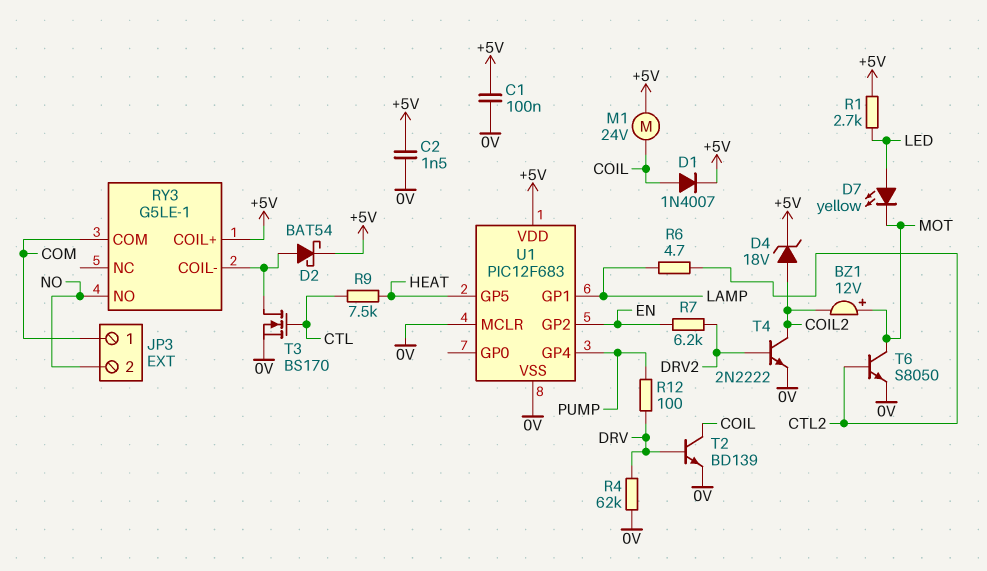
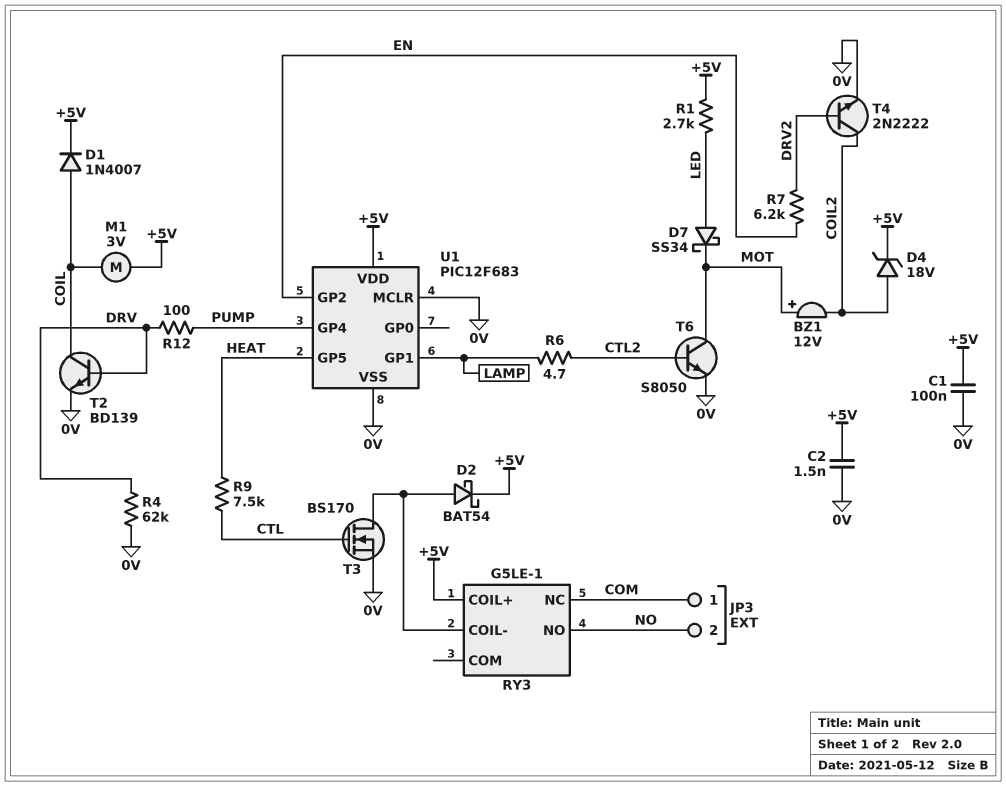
D7: LED yellow (A LED, K MOT) -> schottky SS34 (A LED, K MOT)
M1: motor 24V (+5V, COIL) -> motor 3V (+5V, COIL)
RY3 pin COM: COM -> none
RY3 pin NC: none -> COM

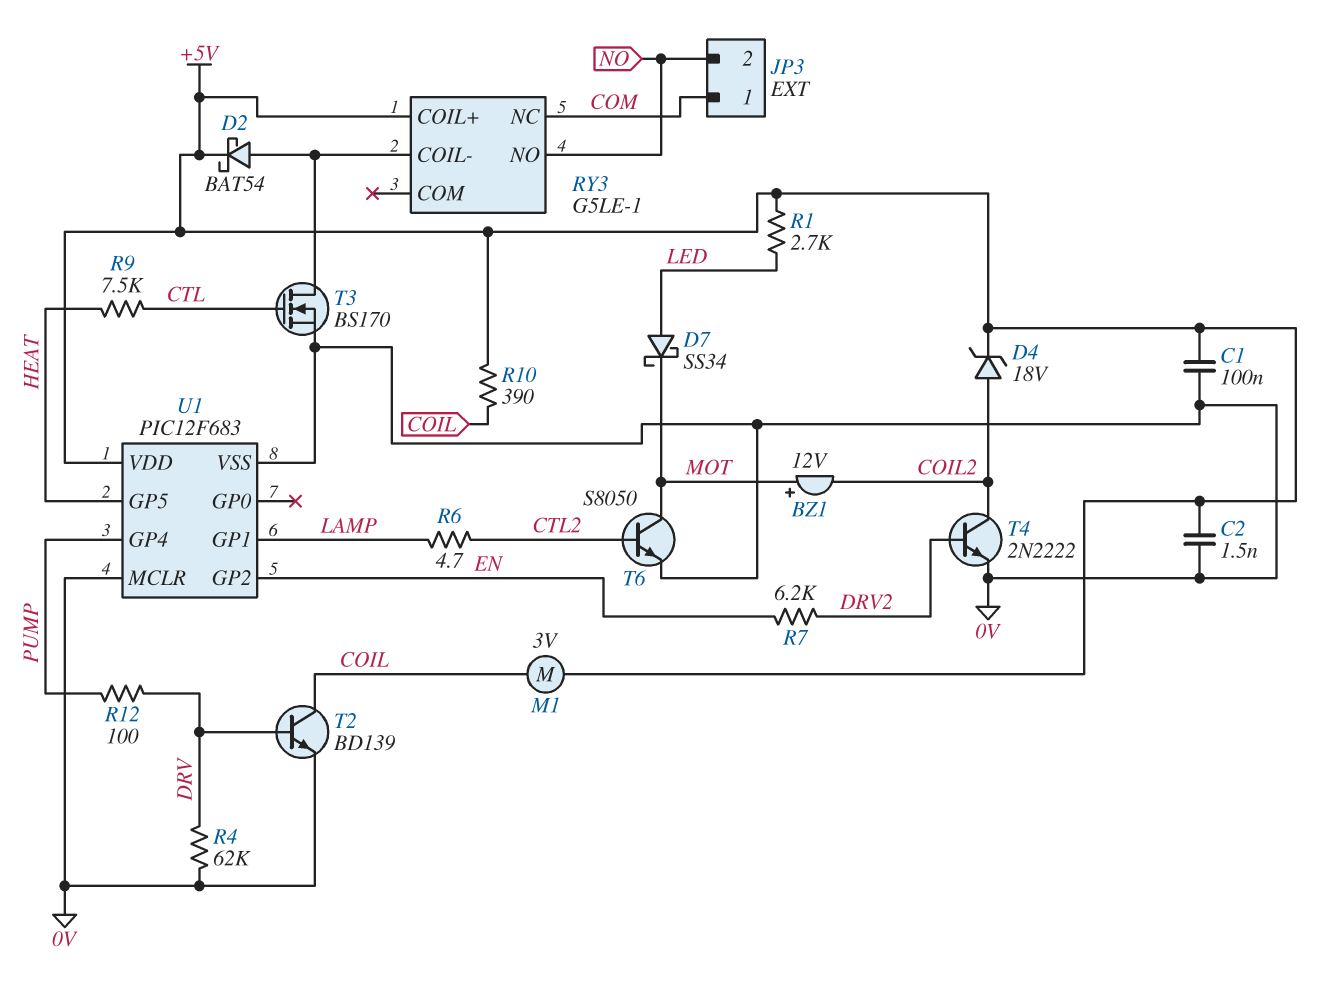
D1: diode 1N4007 (A COIL, K +5V) -> none
R10: none -> 390 (+5V, COIL)

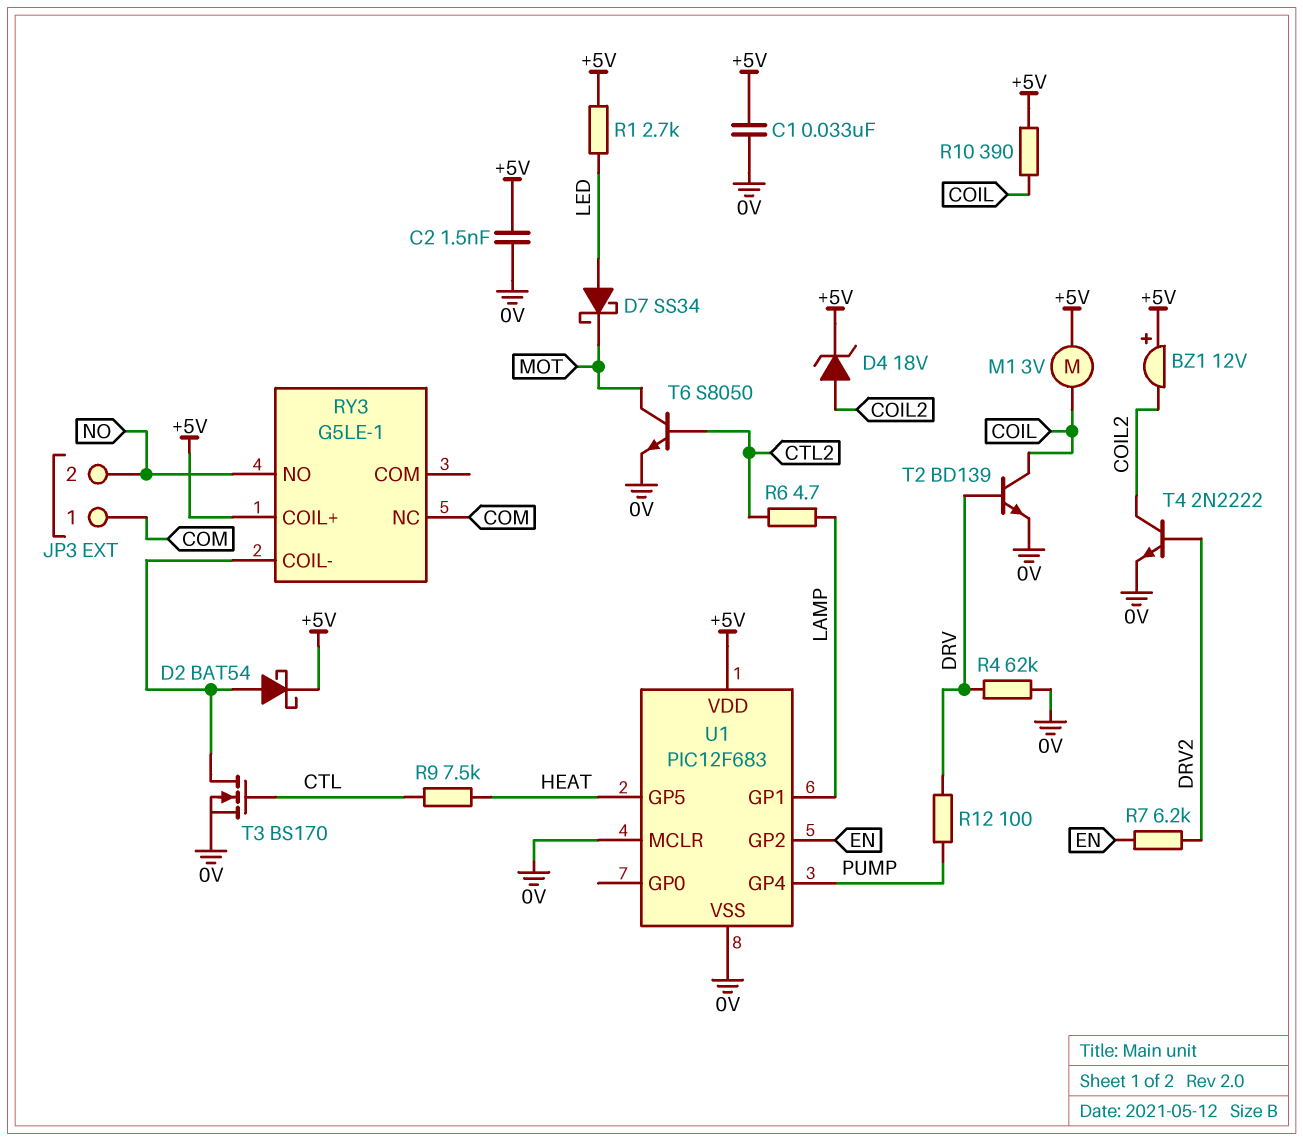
BZ1: buzzer 12V (plus MOT, minus COIL2) -> buzzer 12V (plus +5V, minus COIL2)
C1: 100nF (+5V, 0V) -> 33nF (+5V, 0V)

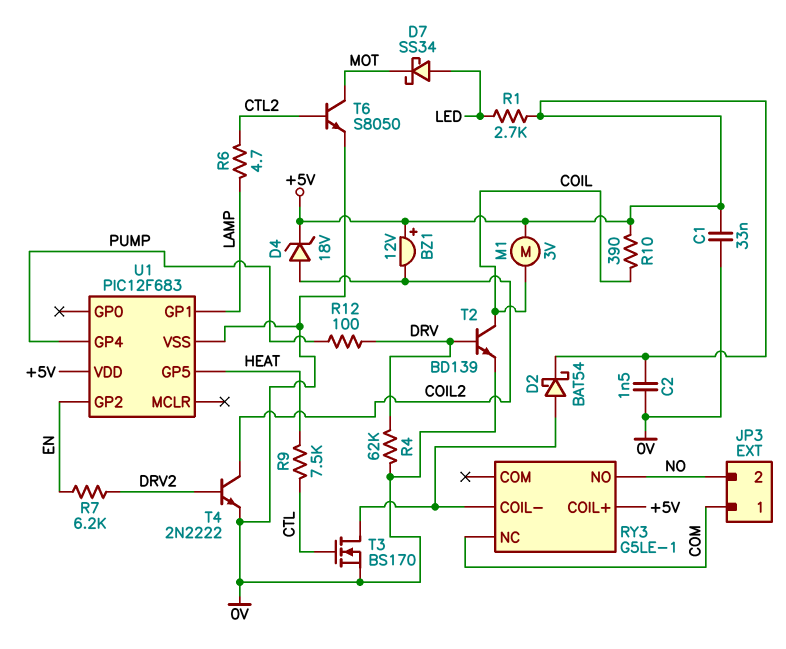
U1 pin MCLR: 0V -> none

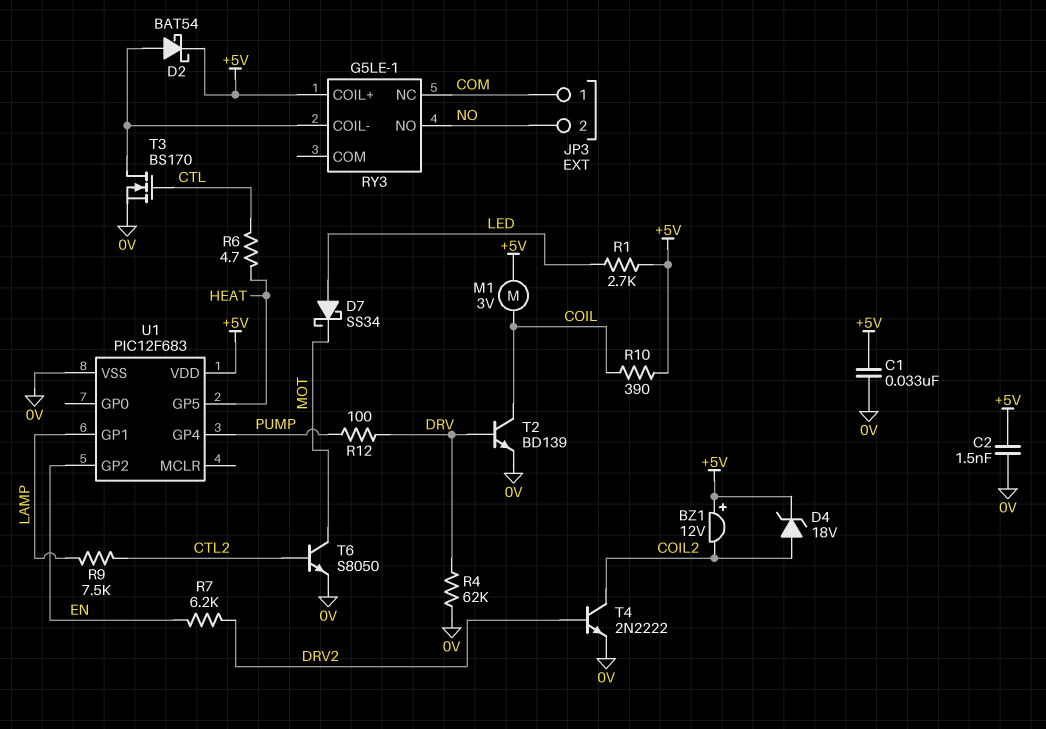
R6: 4.7 (CTL2, LAMP) -> 4.7 (CTL, HEAT)
R9: 7.5k (CTL, HEAT) -> 7.5k (CTL2, LAMP)

